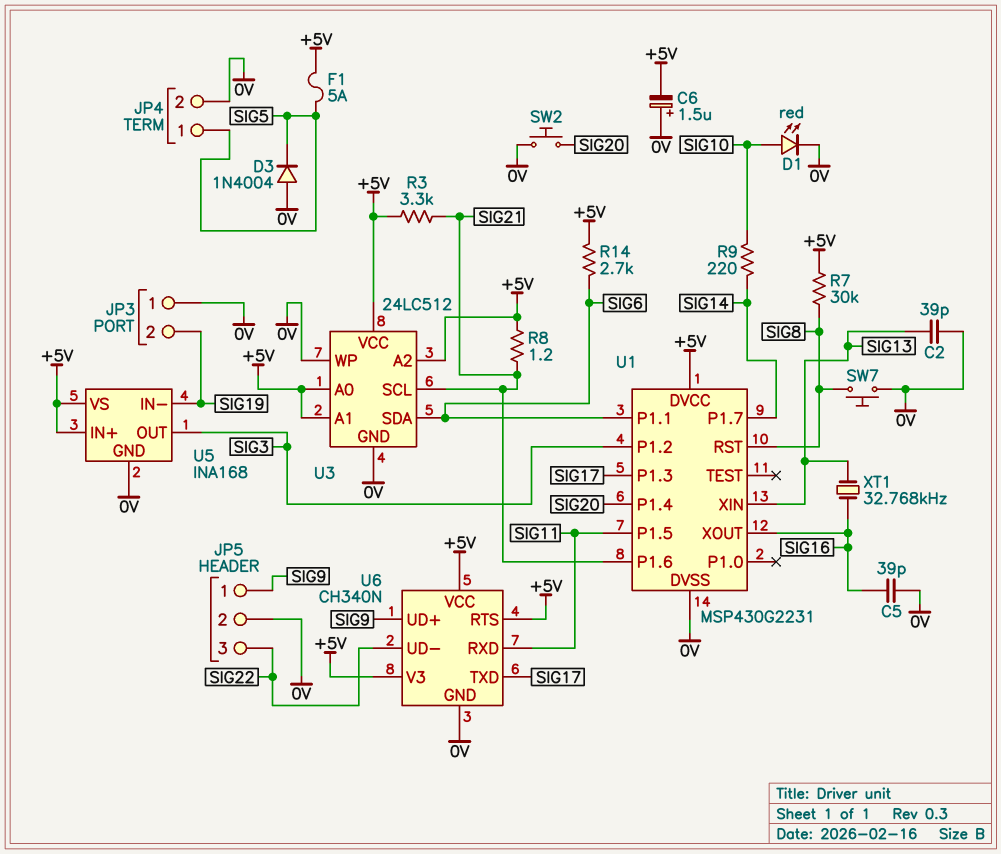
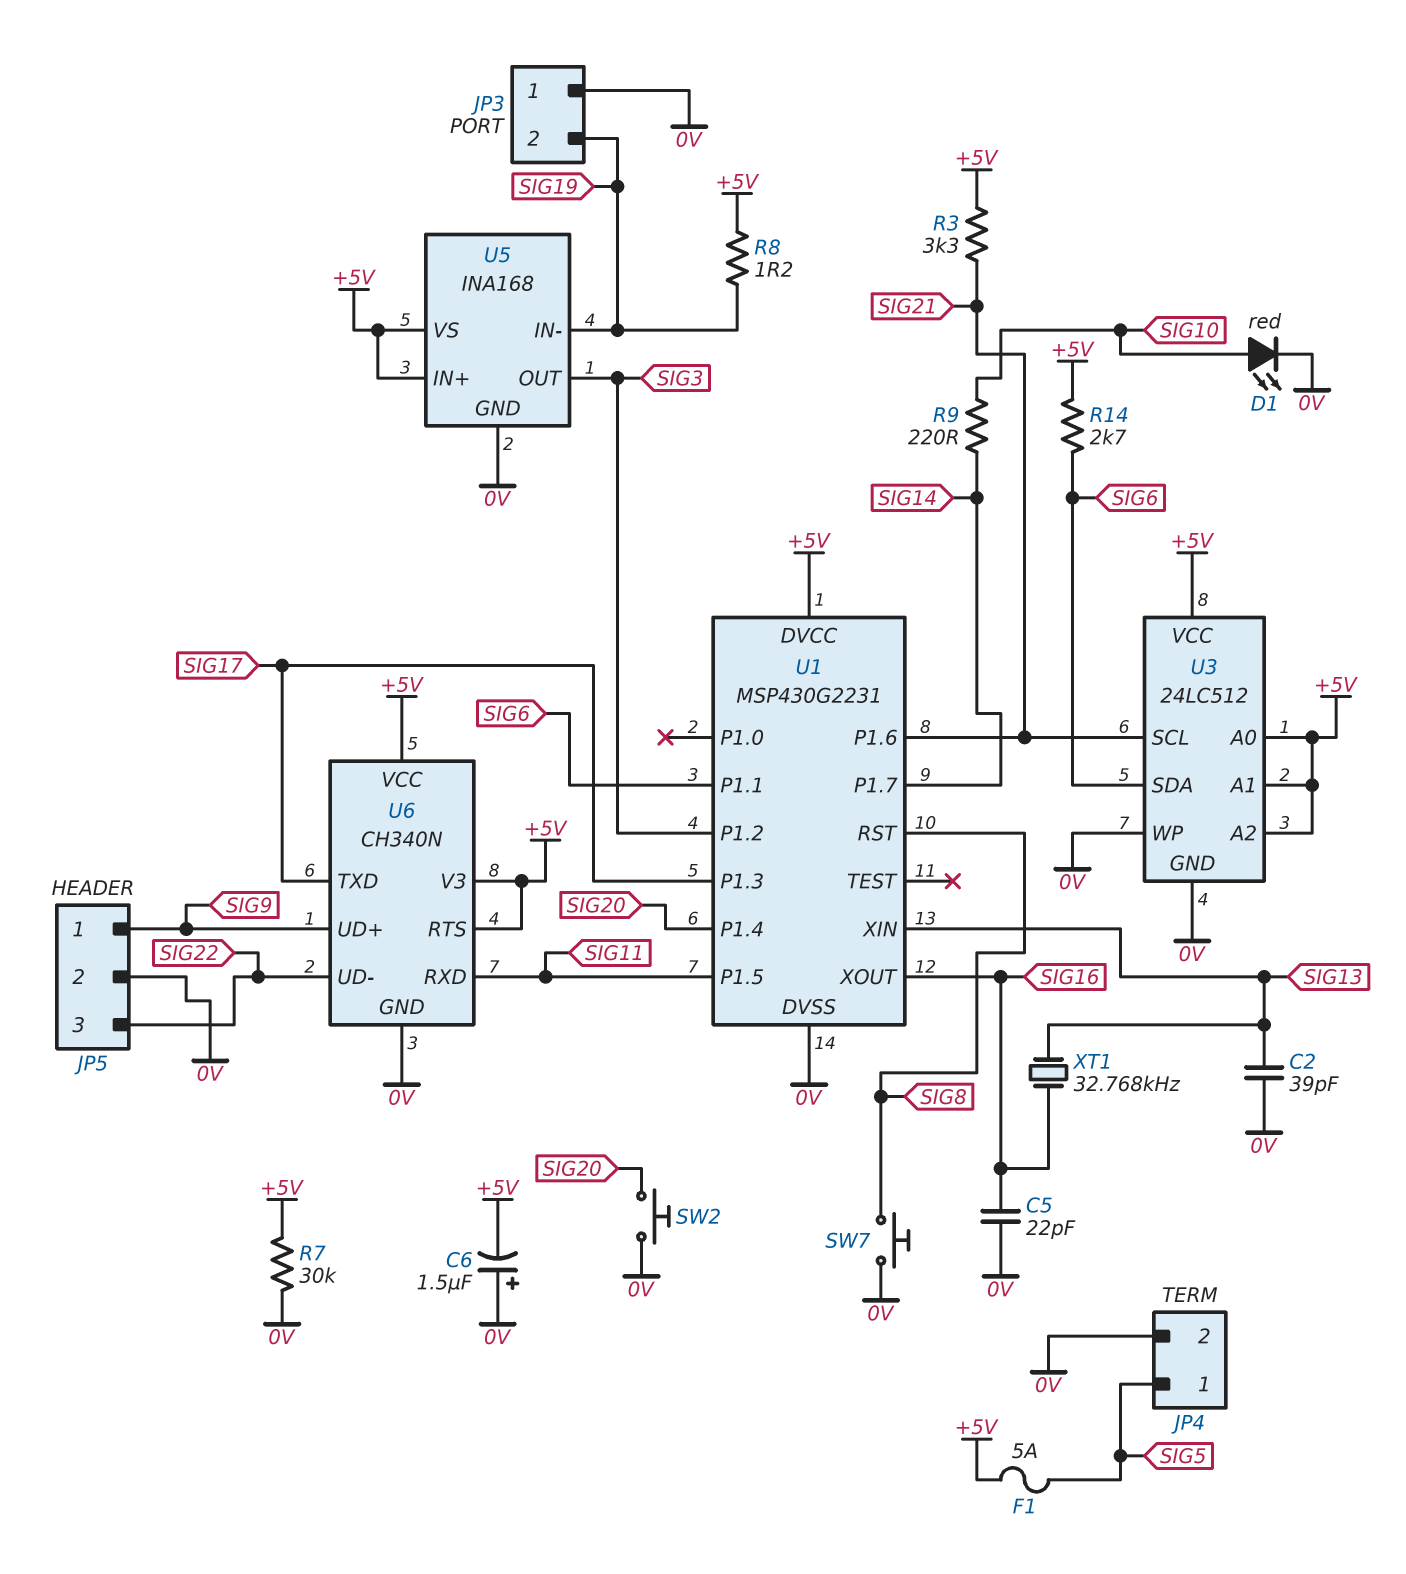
C5: 39pF (0V, SIG16) -> 22pF (0V, SIG16)
D3: diode 1N4004 (A 0V, K SIG5) -> none
R7: 30k (+5V, SIG8) -> 30k (+5V, 0V)
R8: 1.2 (+5V, SIG21) -> 1.2 (+5V, SIG19)

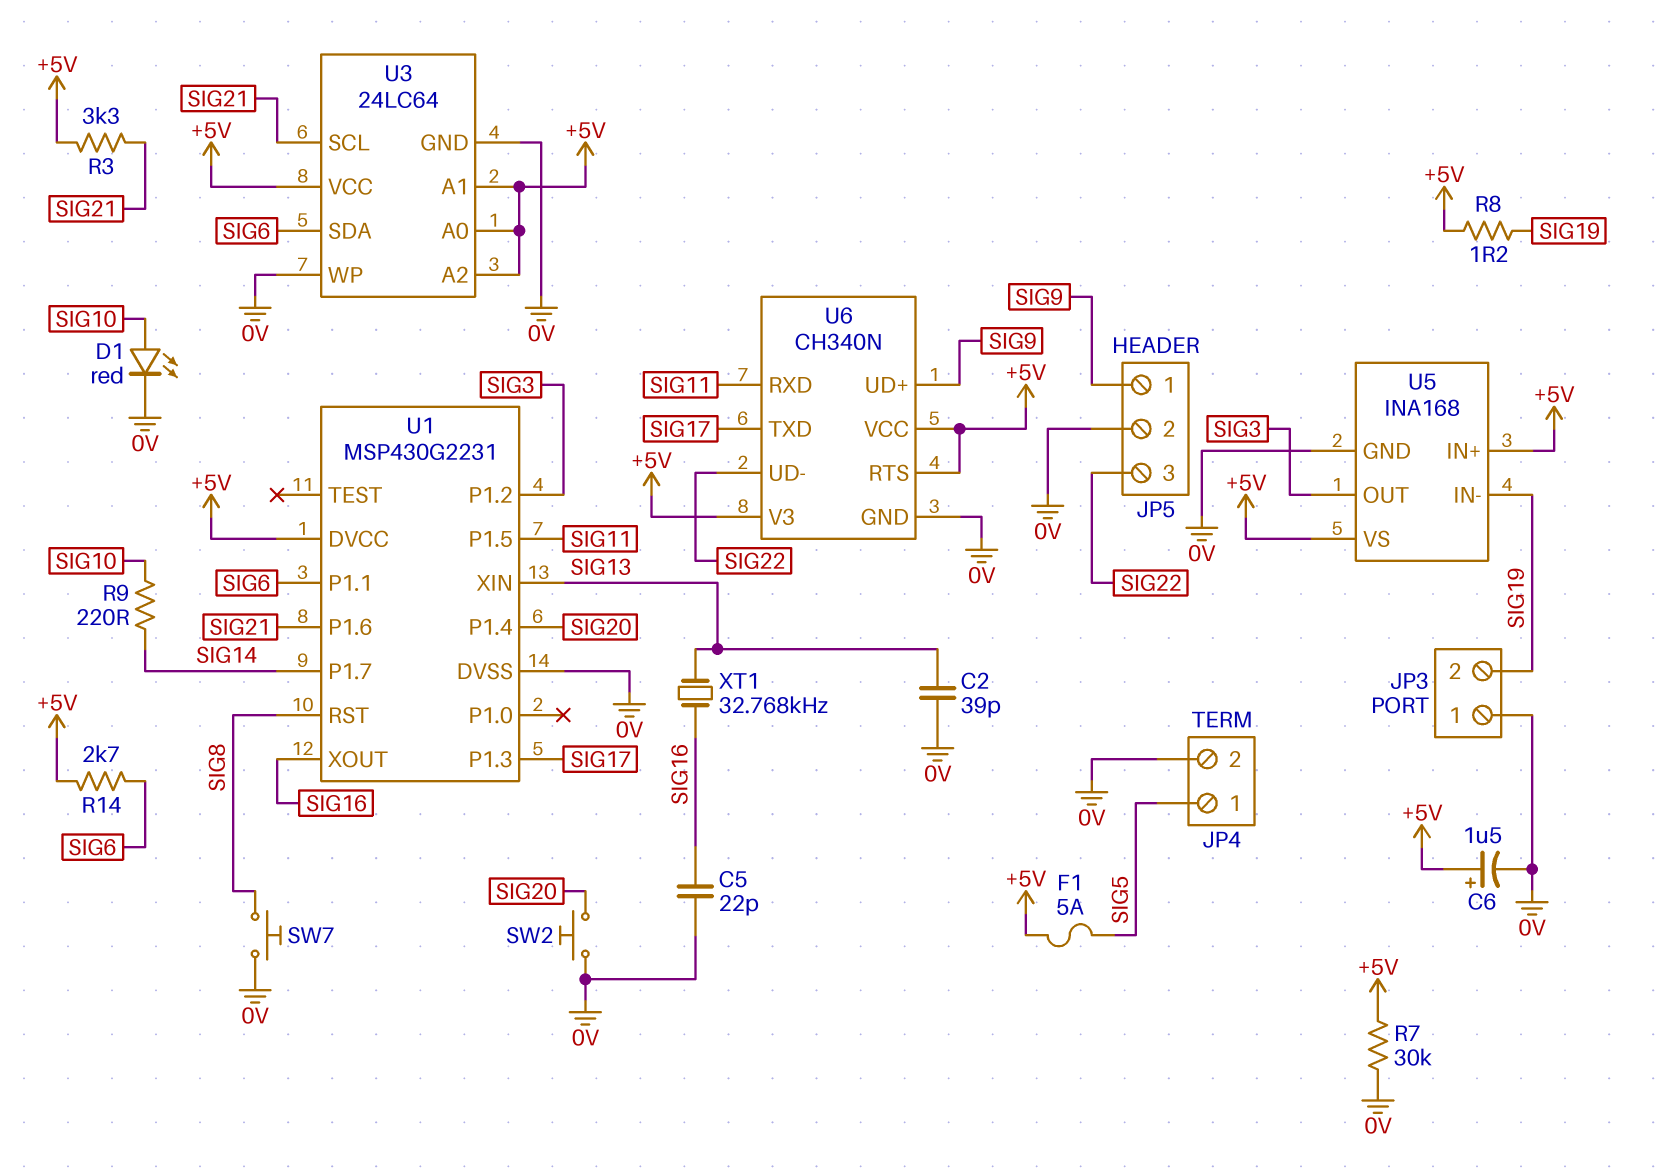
C6: 1.5uF (plus 0V, minus +5V) -> 1.5uF (plus +5V, minus 0V)
U3: 24LC512 -> 24LC64

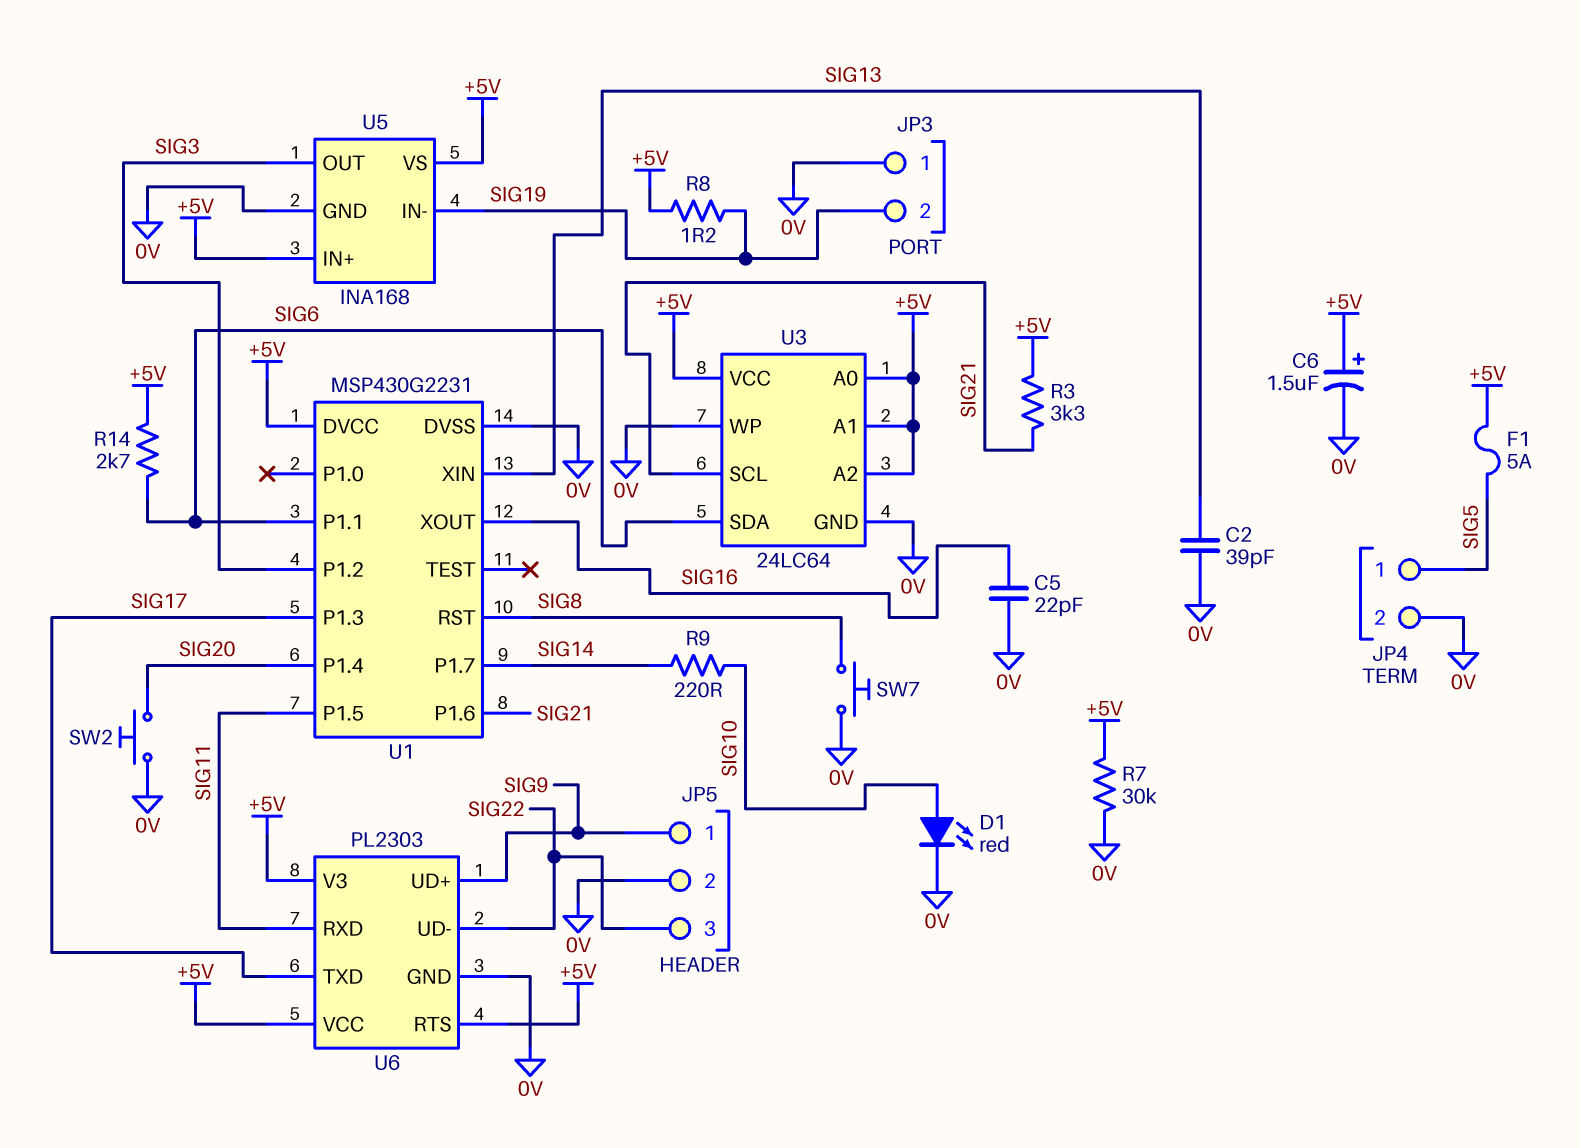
U6: CH340N -> PL2303
XT1: 32.768kHz (SIG13, SIG16) -> none

